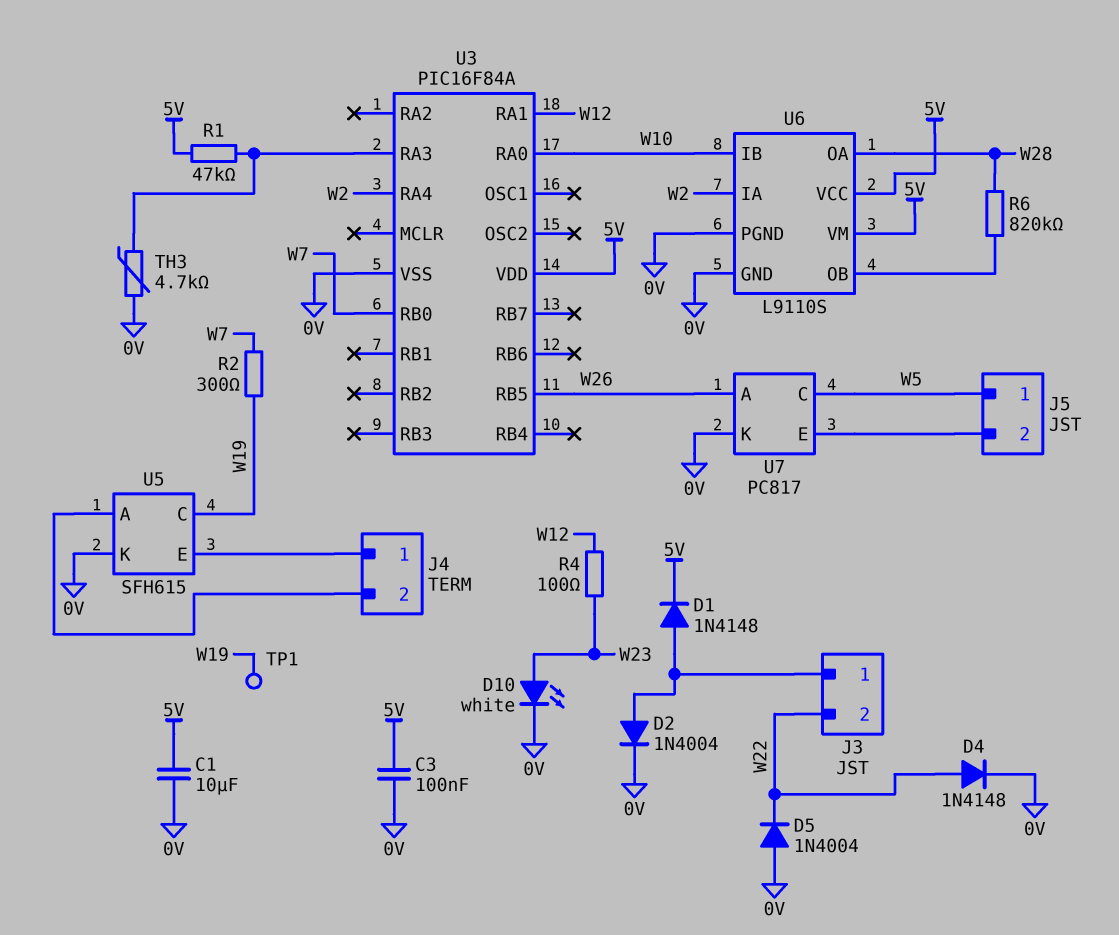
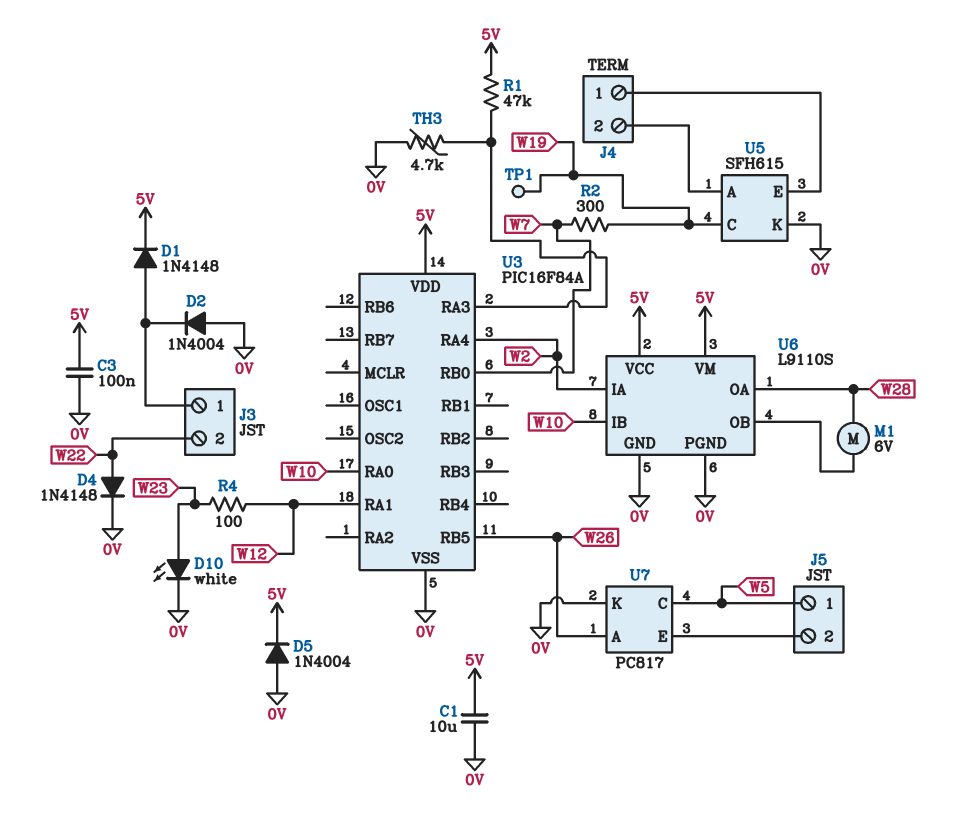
D2: diode 1N4004 (A J3/1, K 0V) -> diode 1N4004 (A 0V, K J3/1)
D5: diode 1N4004 (A 0V, K W22) -> diode 1N4004 (A 0V, K 5V)
M1: none -> motor 6V (U6/OB, W28)
R6: 820k (U6/OB, W28) -> none

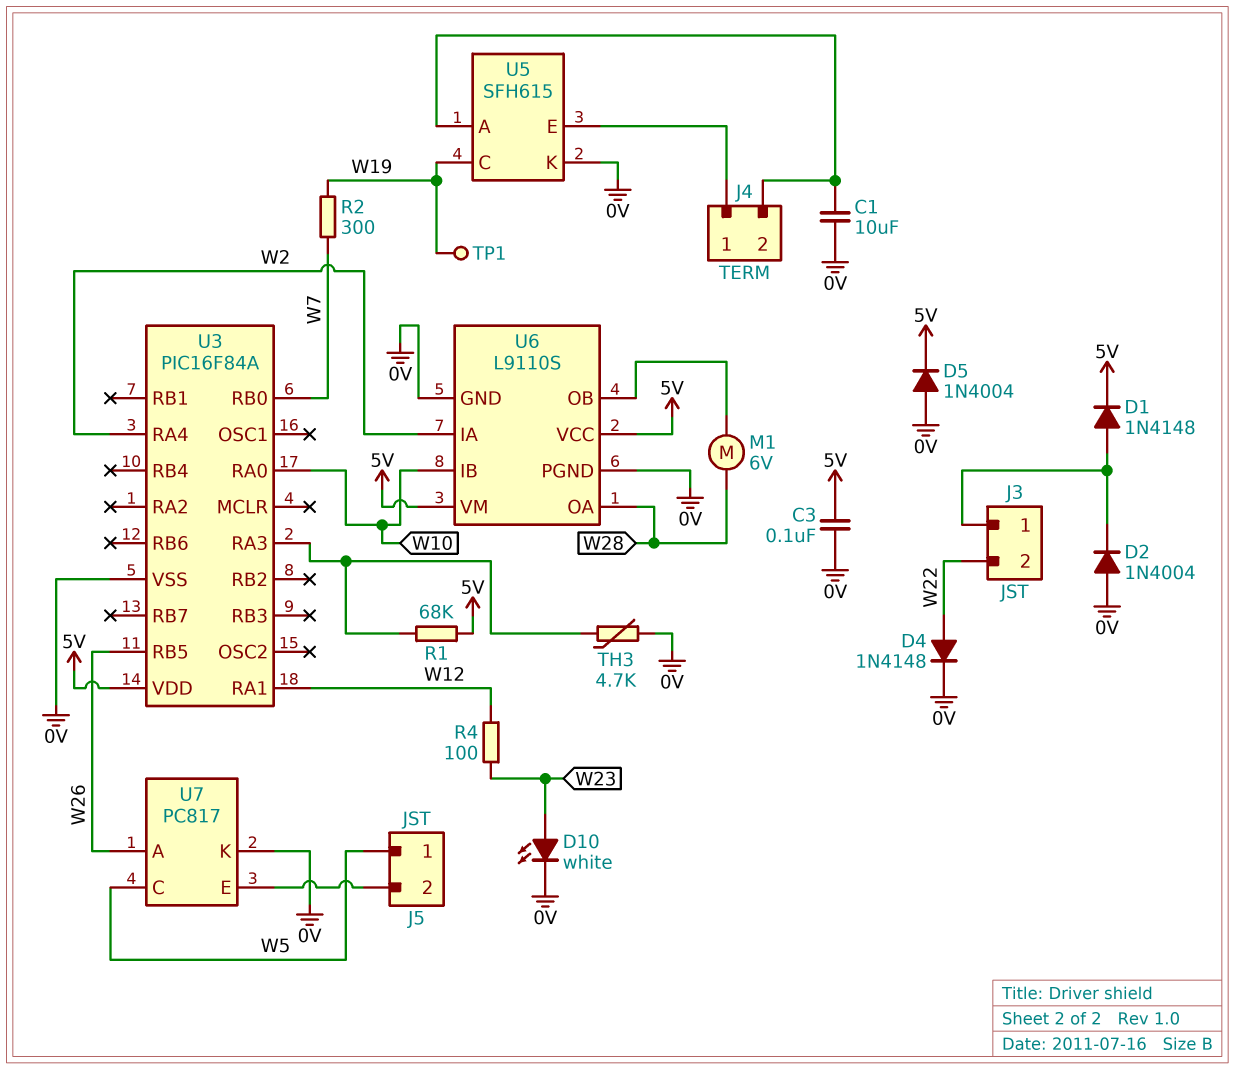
C1: 10uF (0V, 5V) -> 10uF (0V, J4/2)
R1: 47k (5V, U3/RA3) -> 68k (5V, U3/RA3)

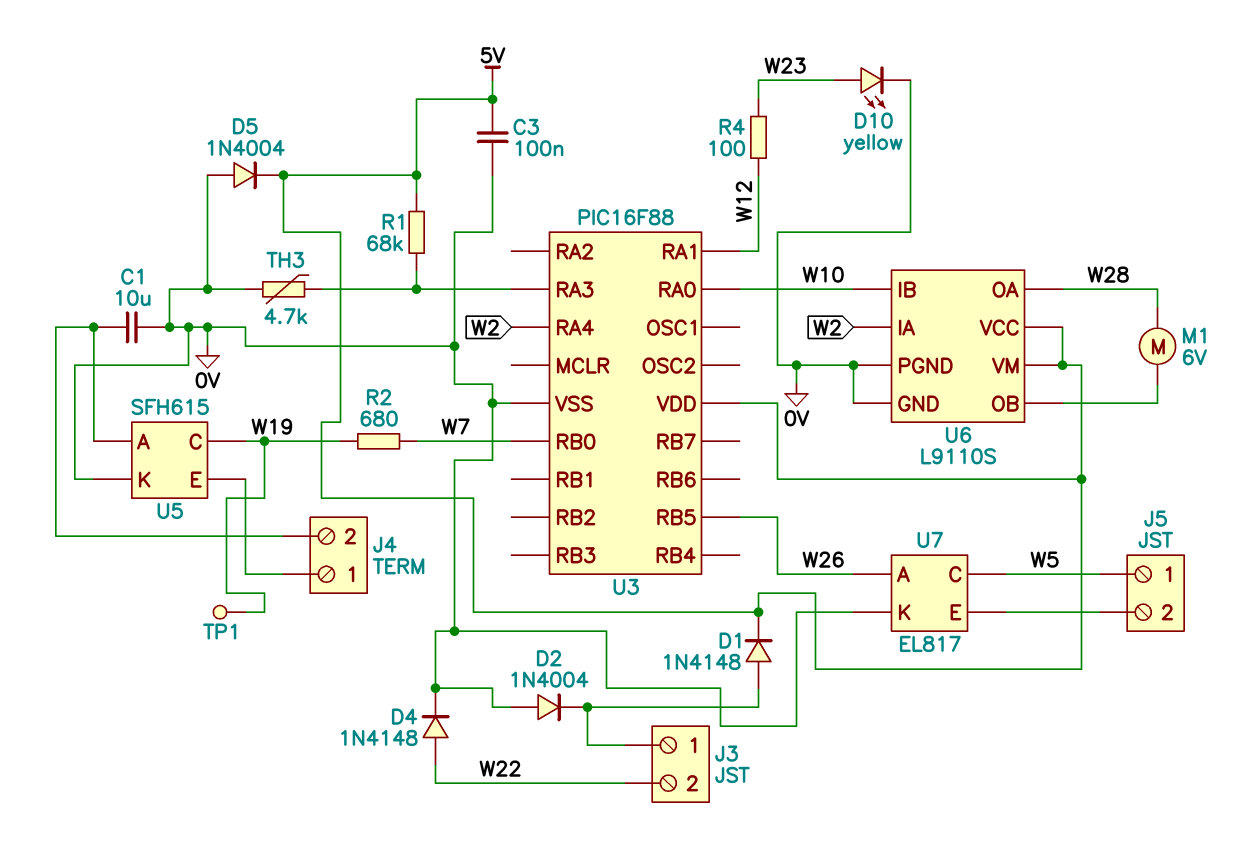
D10: LED white (A W23, K 0V) -> LED yellow (A W23, K 0V)
R2: 300 (W7, W19) -> 680 (W7, W19)
U3: PIC16F84A -> PIC16F88
U7: PC817 -> EL817

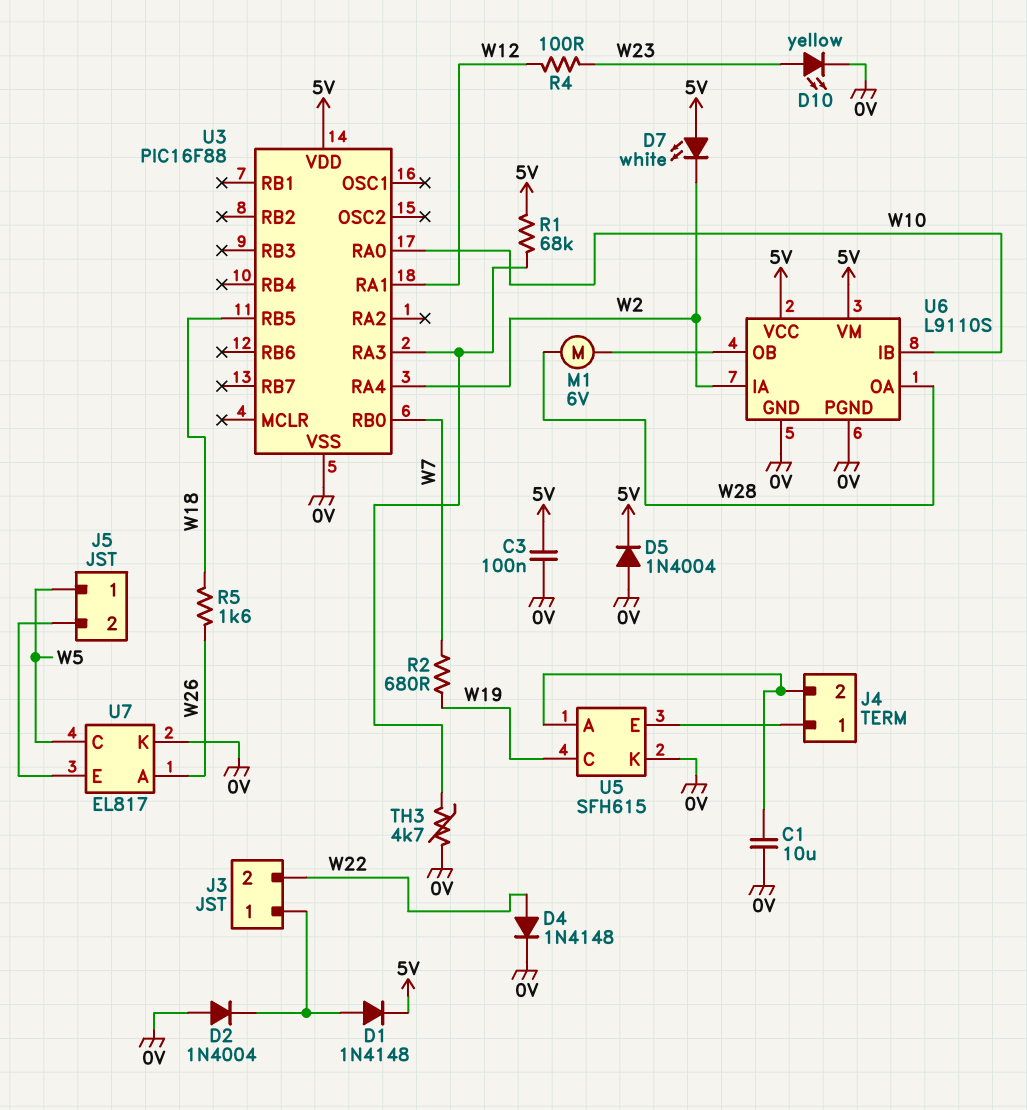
D7: none -> LED white (A 5V, K W2)
R5: none -> 1.6k (W18, W26)
TP1: test point (W19) -> none
U3 pin RB5: W26 -> W18

